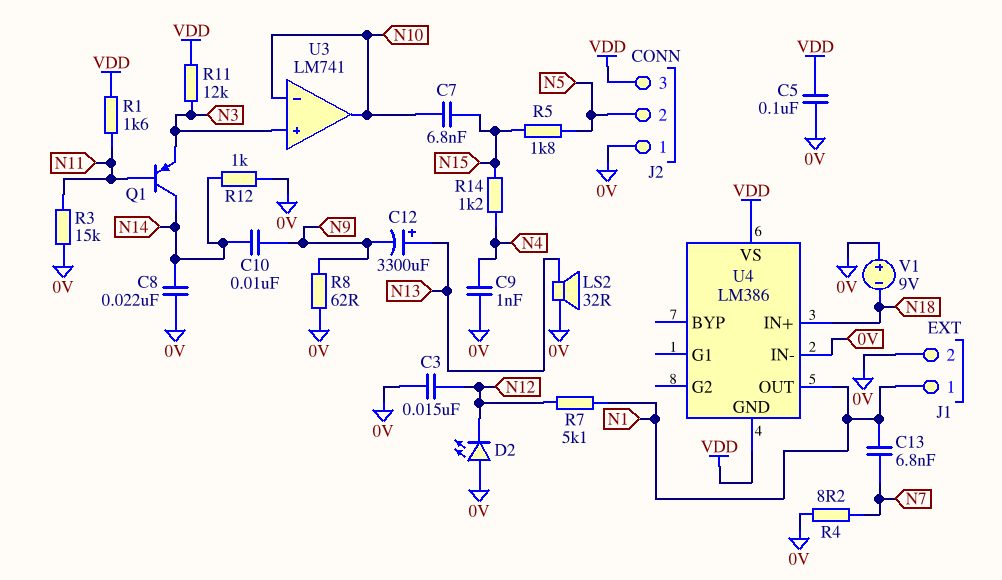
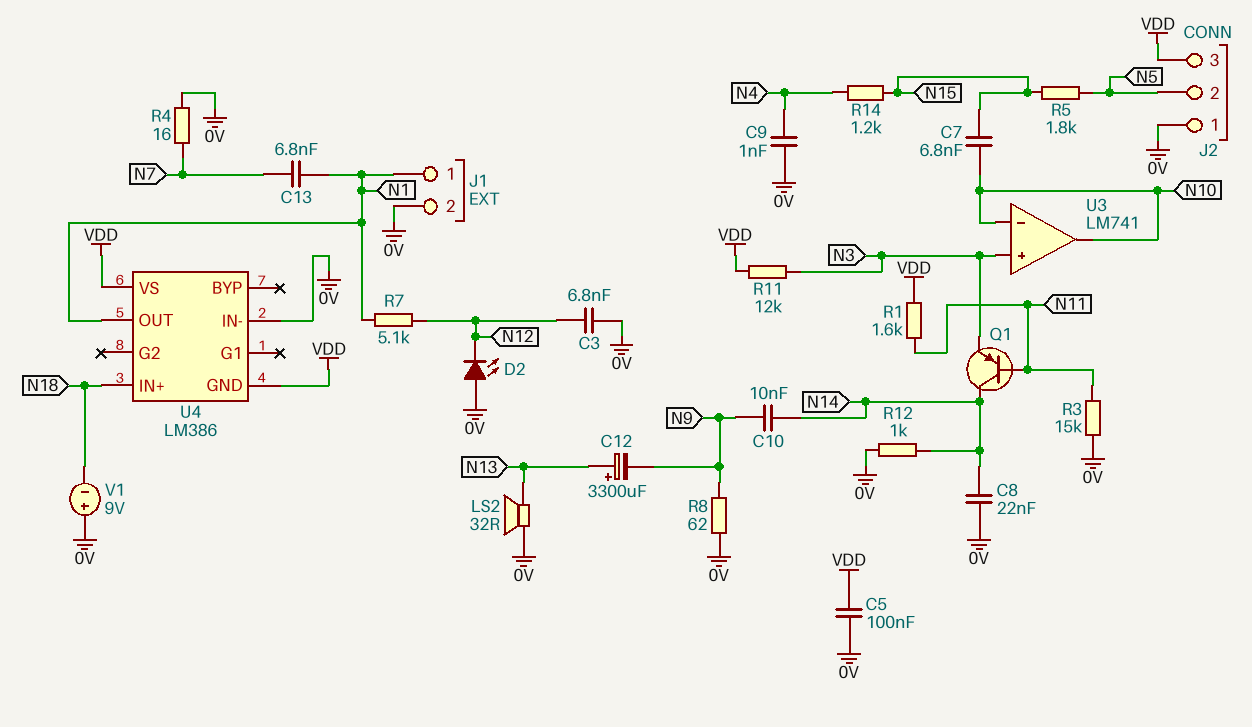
C3: 15nF (0V, N12) -> 6.8nF (0V, N12)
R4: 8.2 (0V, N7) -> 16 (0V, N7)

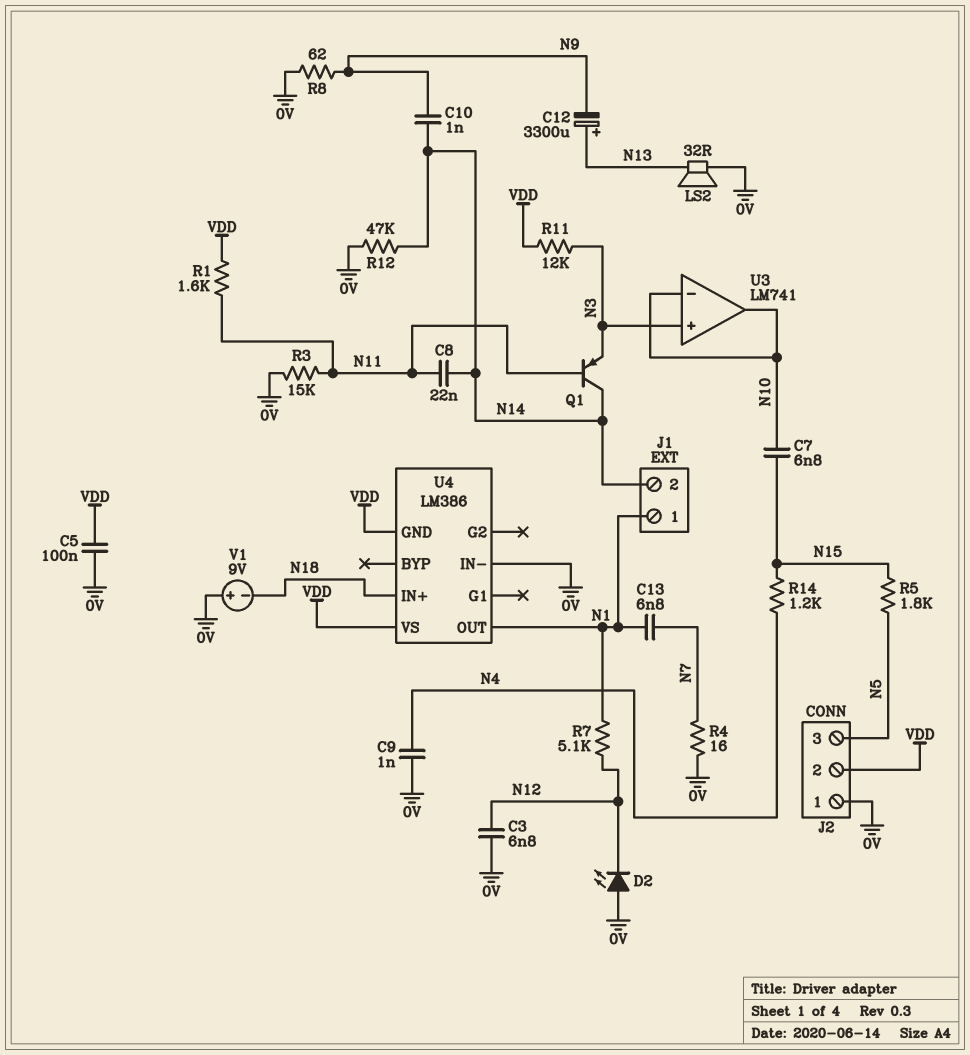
C8: 22nF (0V, N14) -> 22nF (N11, N14)
C10: 10nF (N9, N14) -> 1nF (N9, N14)
J1 pin 2: 0V -> N14
J2 pin 2: N5 -> VDD
J2 pin 3: VDD -> N5
R12: 1k (0V, N14) -> 47k (0V, N14)

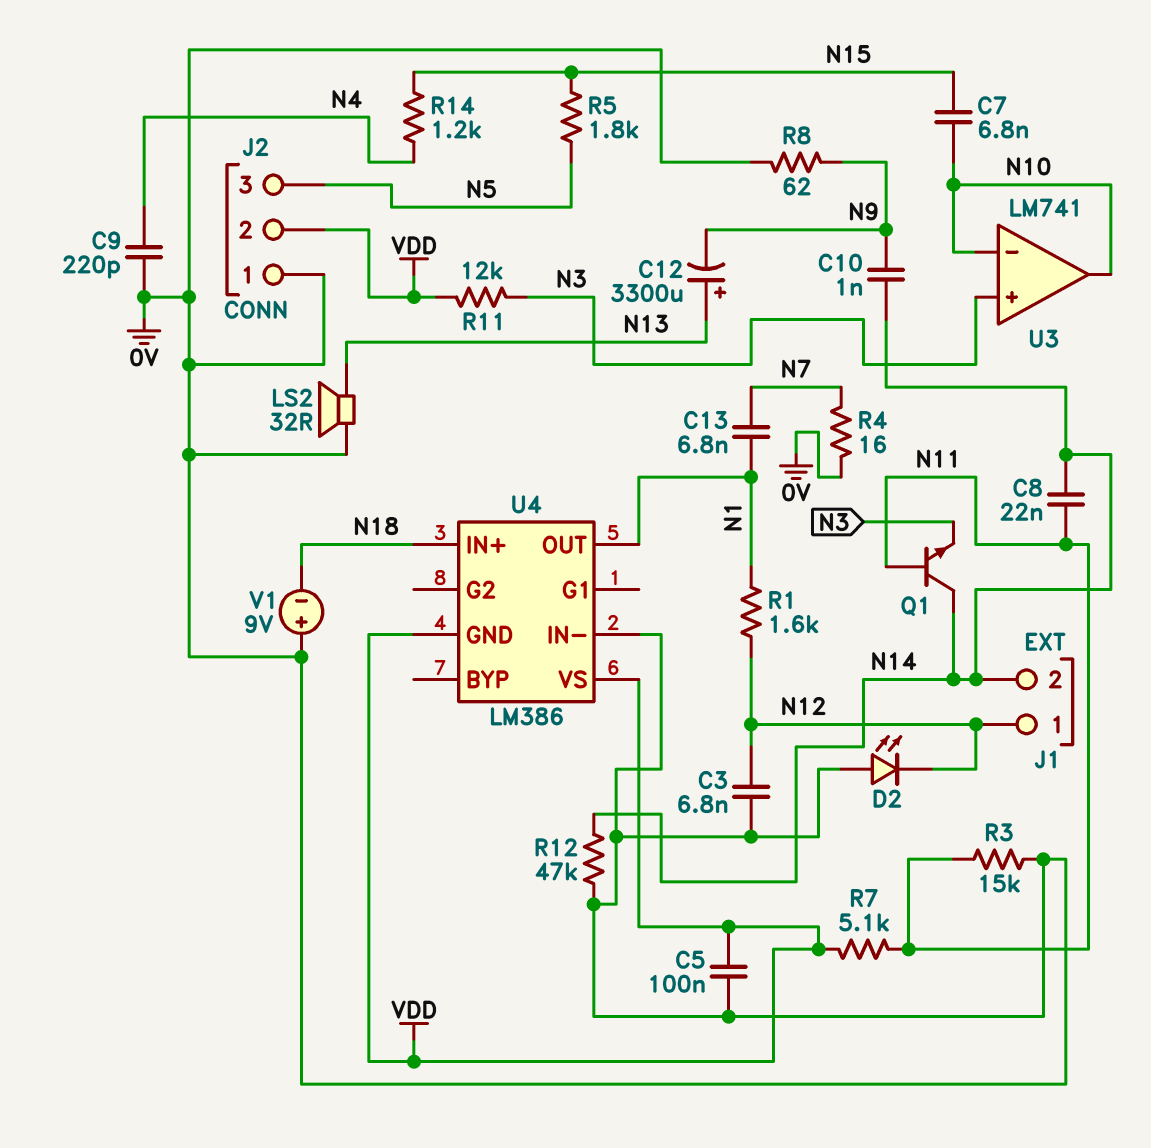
C9: 1nF (0V, N4) -> 220pF (0V, N4)
J1 pin 1: N1 -> N12
Q1: PNP (B N11, C N14, E N3) -> NPN (B N11, C N14, E N3)
R1: 1.6k (N11, VDD) -> 1.6k (N1, N12)
R7: 5.1k (N1, N12) -> 5.1k (N11, VDD)

